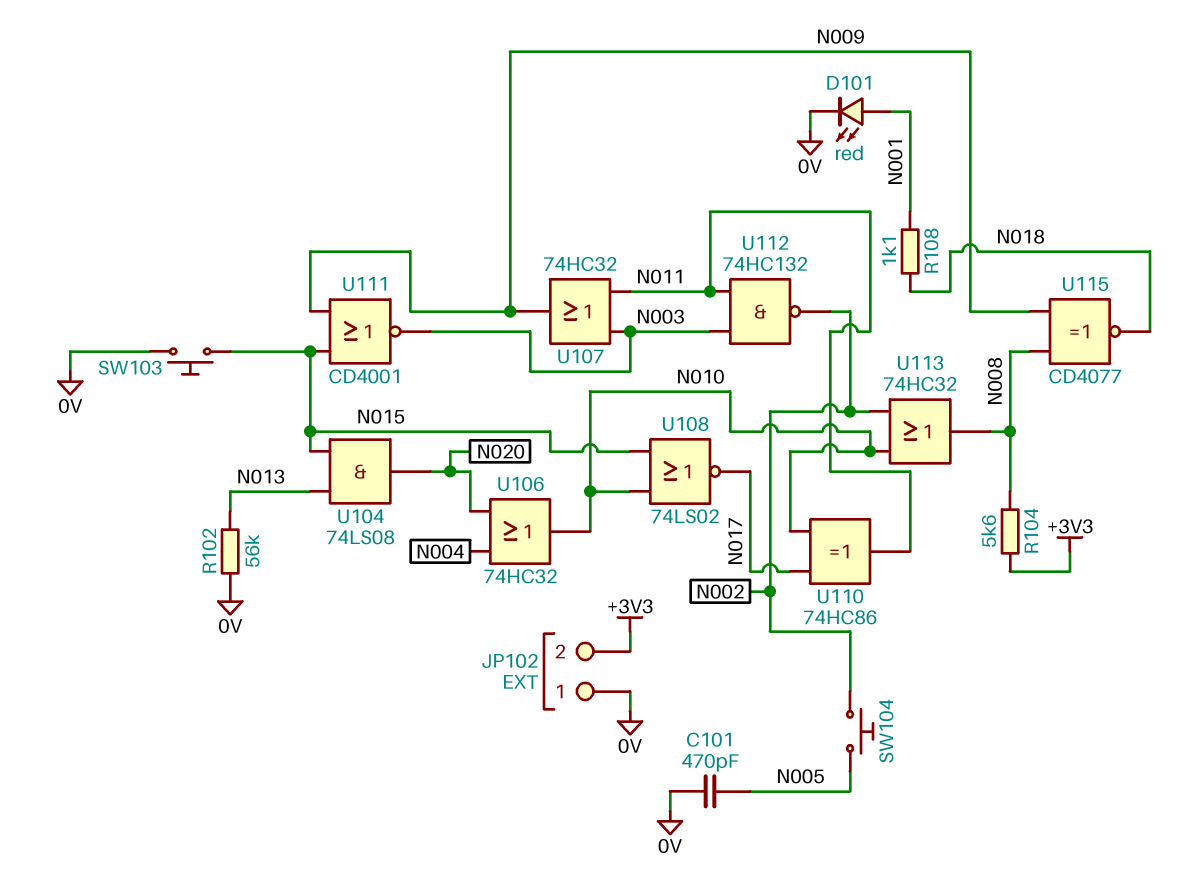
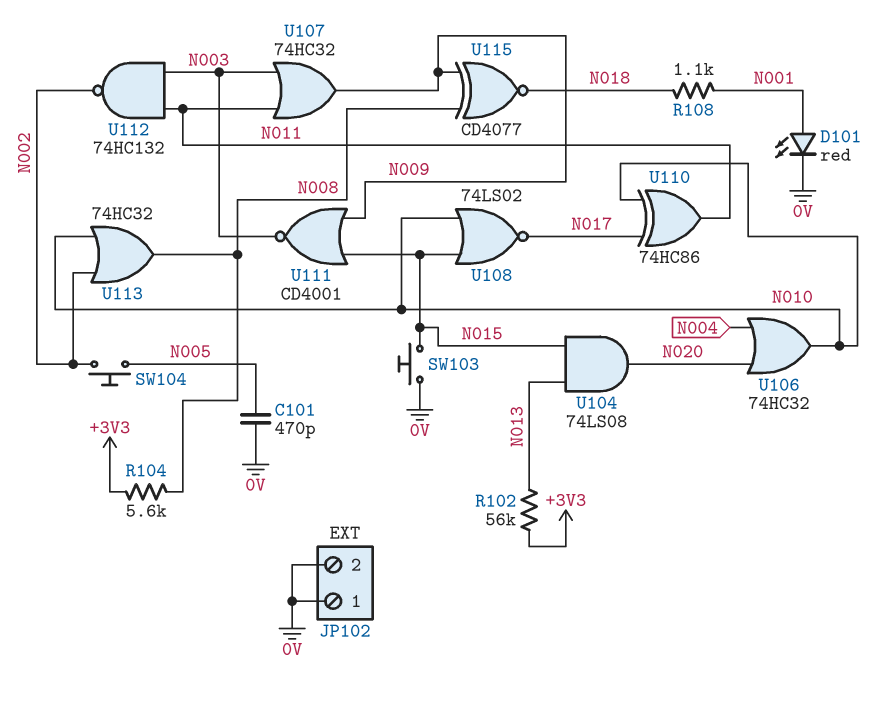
JP102 pin 2: +3V3 -> 0V
R102: 56k (0V, N013) -> 56k (+3V3, N013)

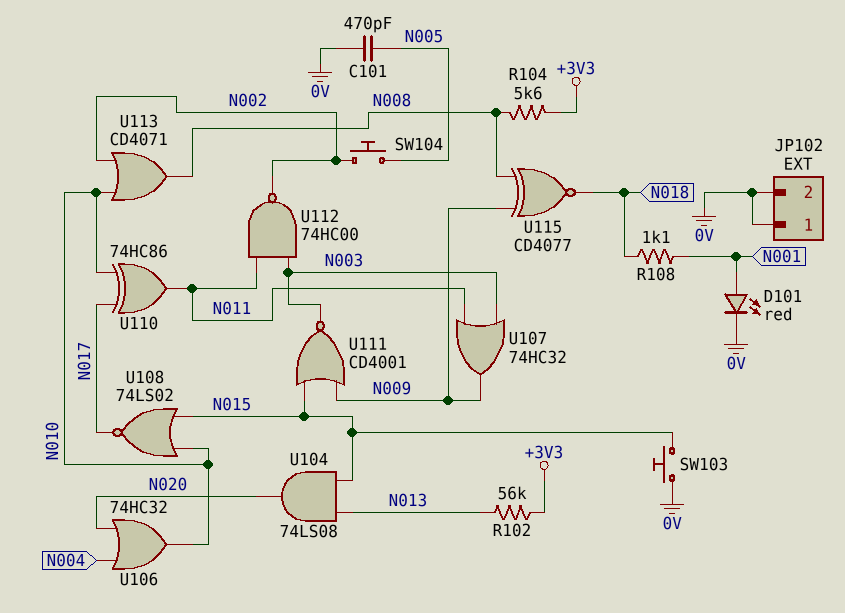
U112: NAND 74HC132 (in N003, in N011, out N002) -> NAND 74HC00 (in N003, in N011, out N002)
U113: OR 74HC32 (in N002, in N010, out N008) -> OR CD4071 (in N002, in N010, out N008)

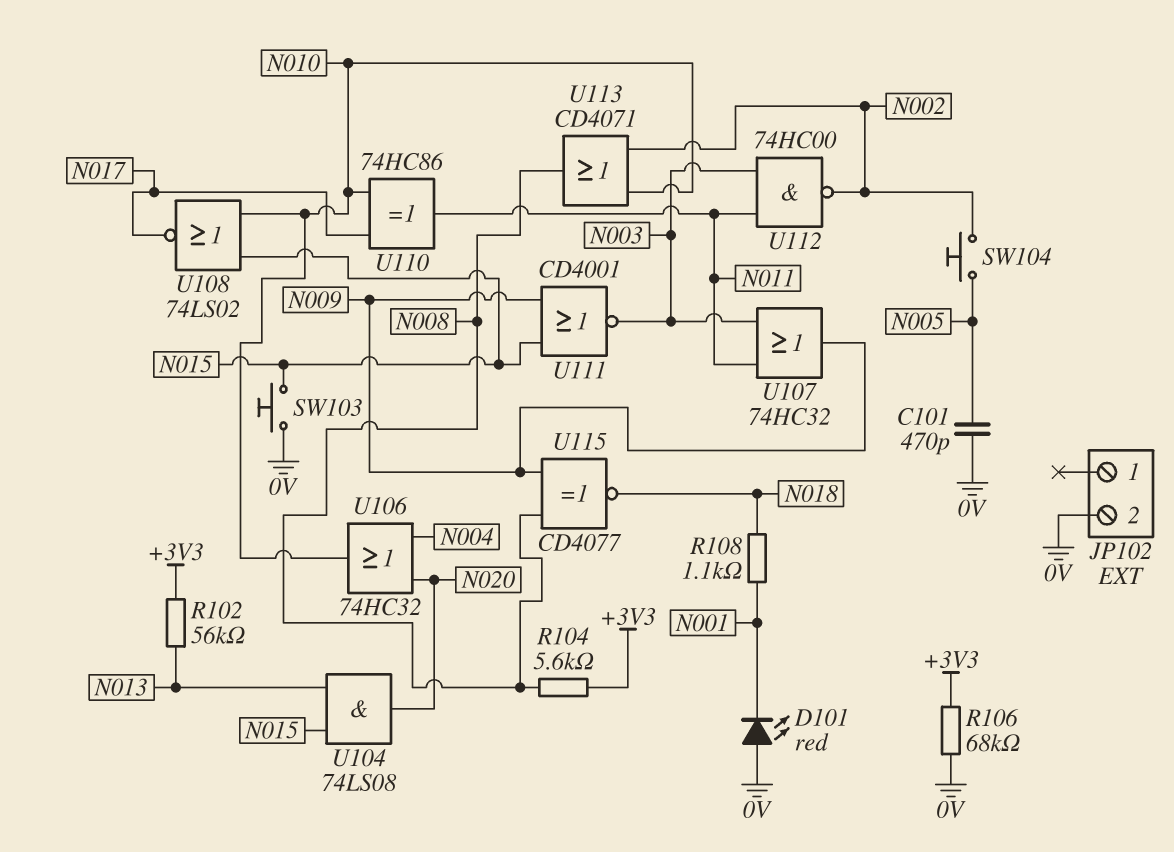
D101: LED red (A N001, K 0V) -> LED red (A 0V, K N001)
JP102 pin 1: 0V -> none
R106: none -> 68k (+3V3, 0V)

